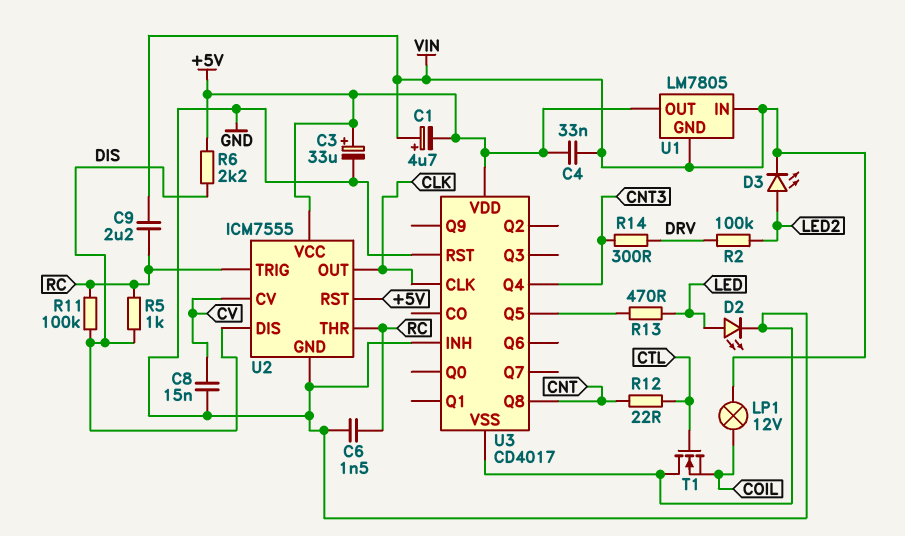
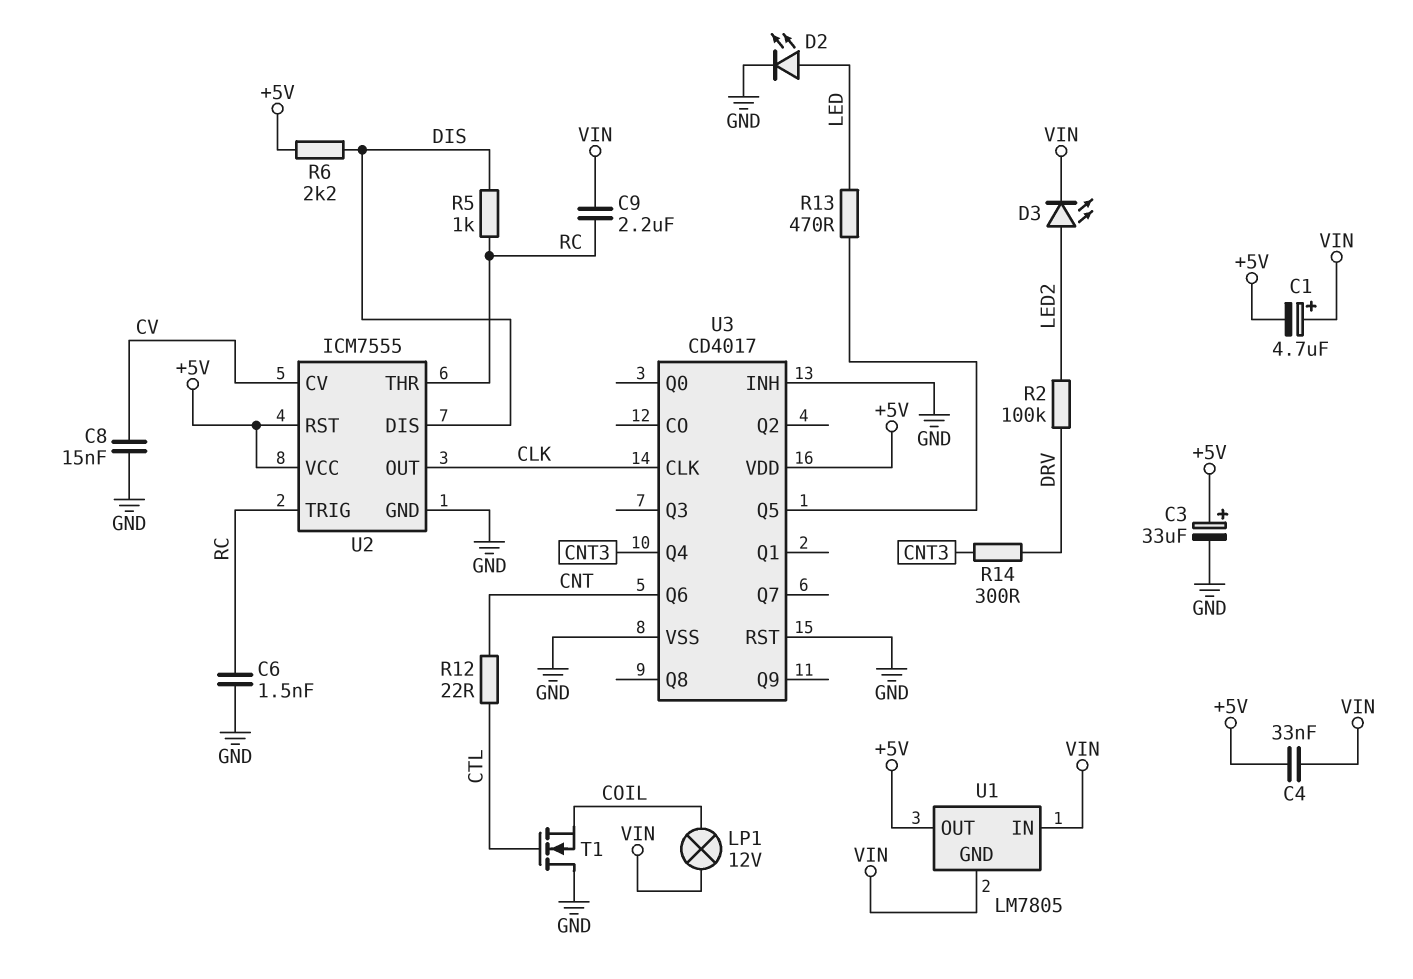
R11: 100k (DIS, RC) -> none
U3 pin Q6: none -> CNT
U3 pin Q8: CNT -> none

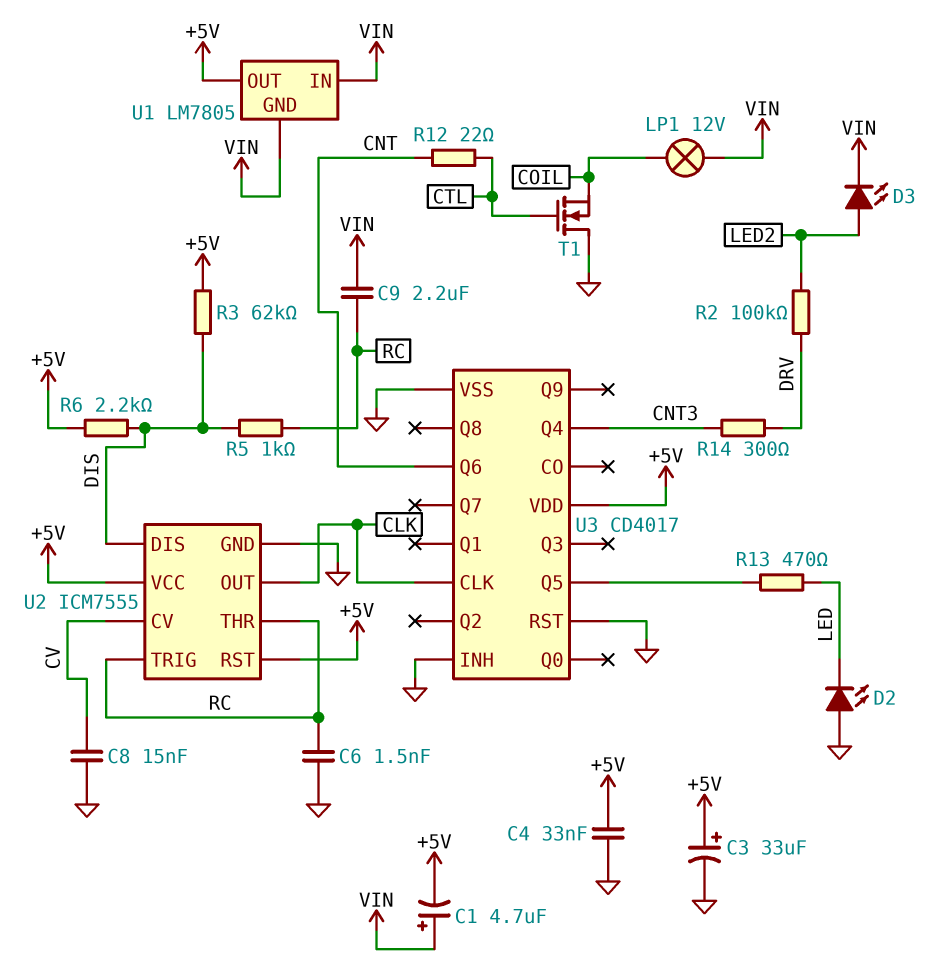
C4: 33nF (+5V, VIN) -> 33nF (+5V, GND)
D2: LED (A LED, K GND) -> LED (A GND, K LED)
R3: none -> 62k (+5V, DIS)

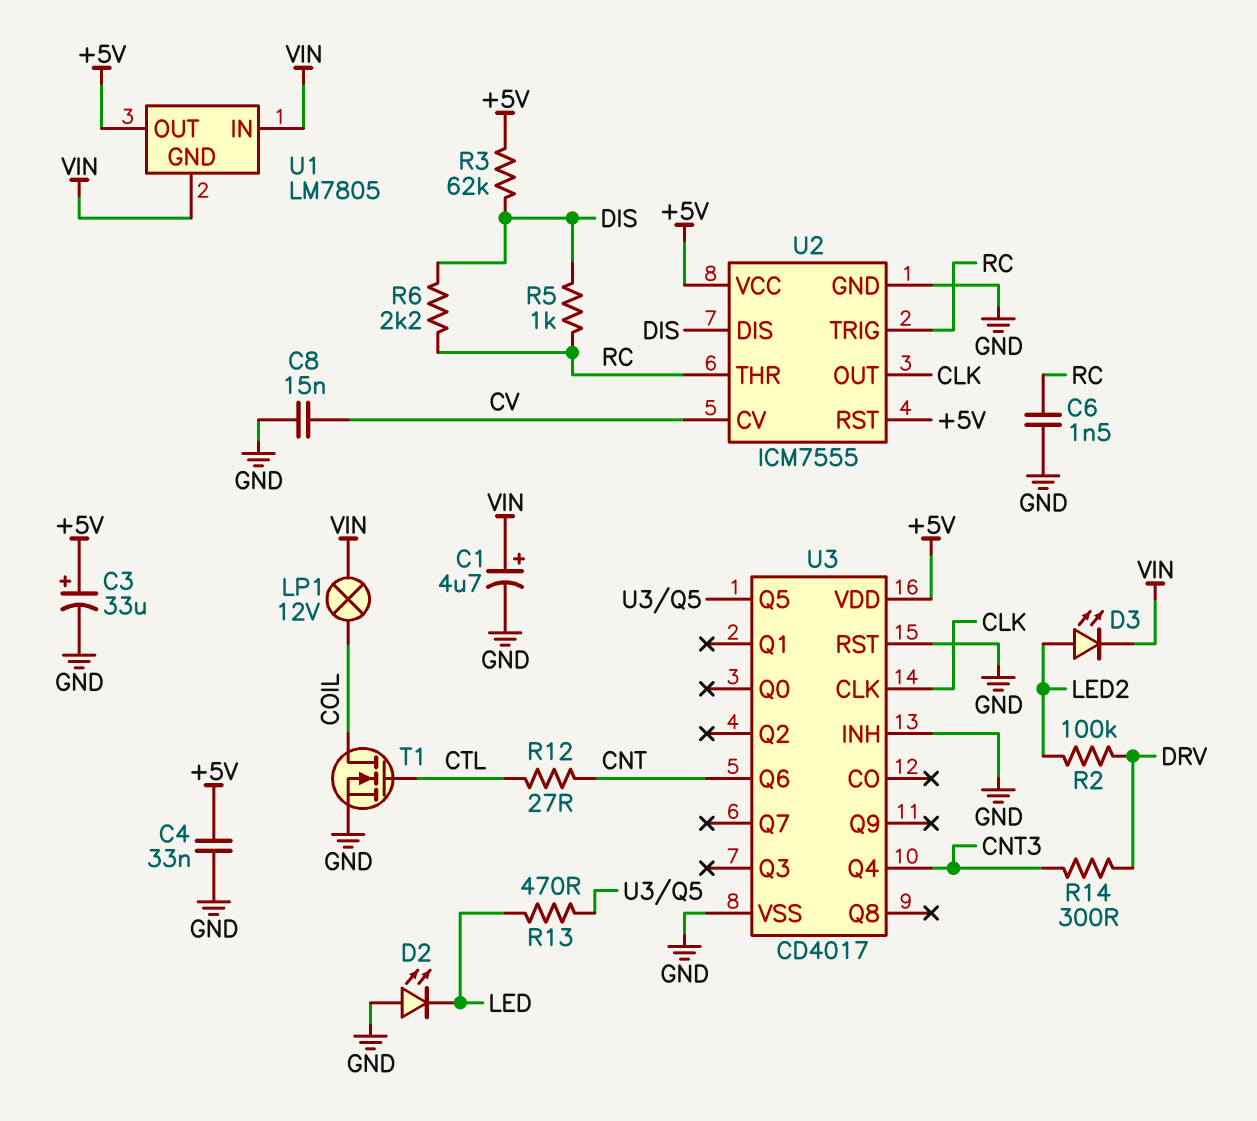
C1: 4.7uF (plus VIN, minus +5V) -> 4.7uF (plus VIN, minus GND)
C9: 2.2uF (RC, VIN) -> none
R6: 2.2k (+5V, DIS) -> 2.2k (DIS, RC)
R12: 22 (CNT, CTL) -> 27 (CNT, CTL)
T1: NMOS (G CTL, D GND, S COIL) -> NMOS (G CTL, D COIL, S GND)

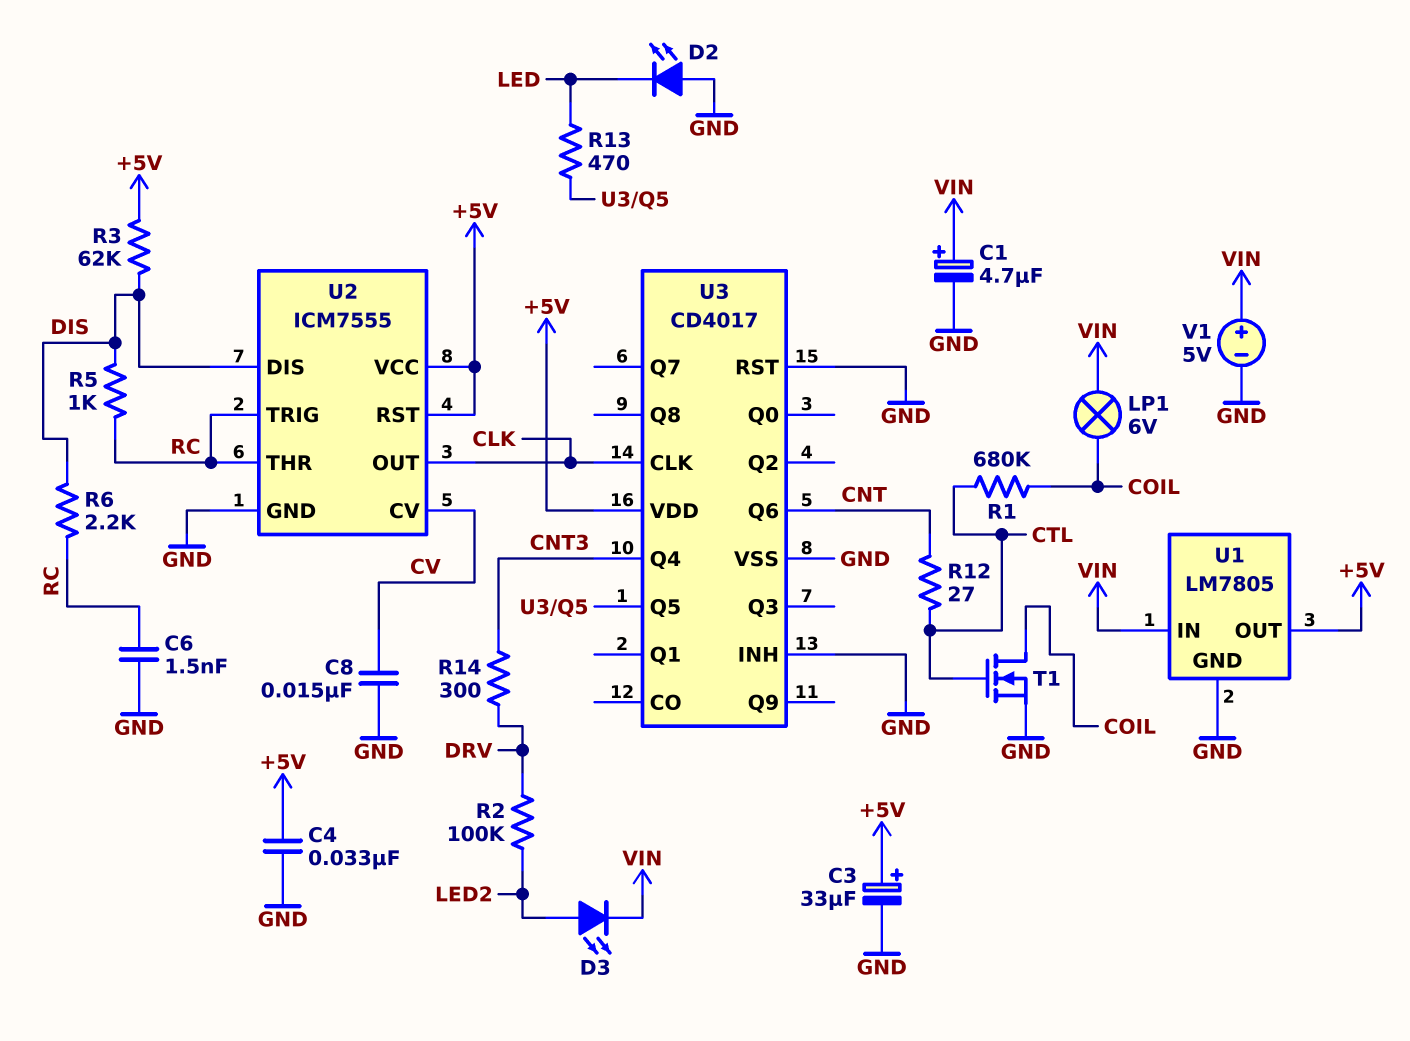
LP1: lamp 12V (COIL, VIN) -> lamp 6V (COIL, VIN)
R1: none -> 680k (COIL, CTL)
U1 pin GND: VIN -> GND
V1: none -> 5V (plus VIN, minus GND)

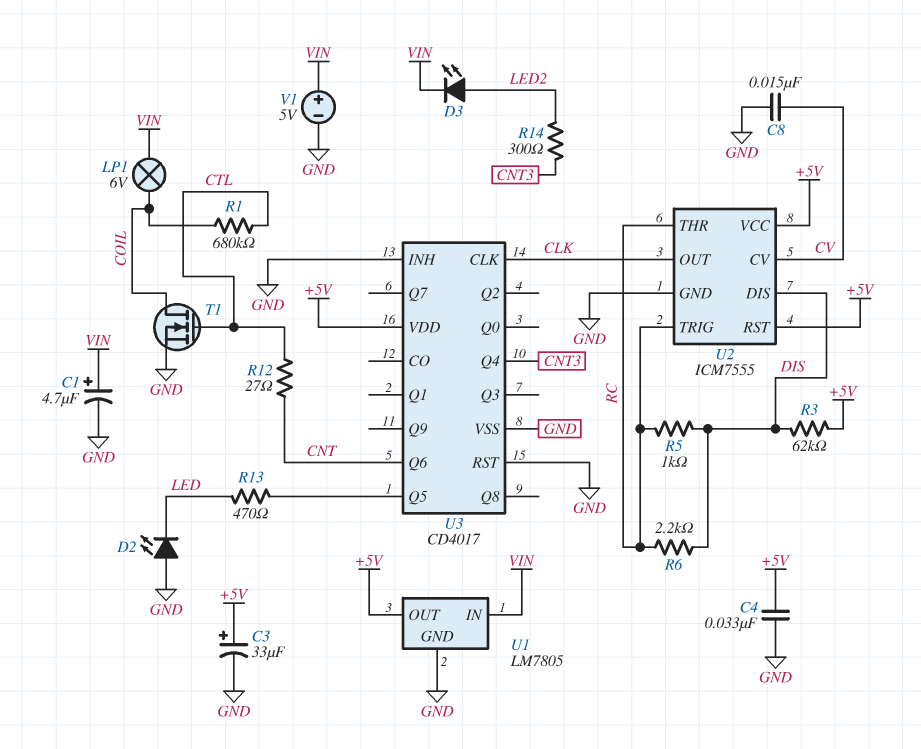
C6: 1.5nF (GND, RC) -> none
R2: 100k (DRV, LED2) -> none
R14: 300 (CNT3, DRV) -> 300 (CNT3, LED2)

